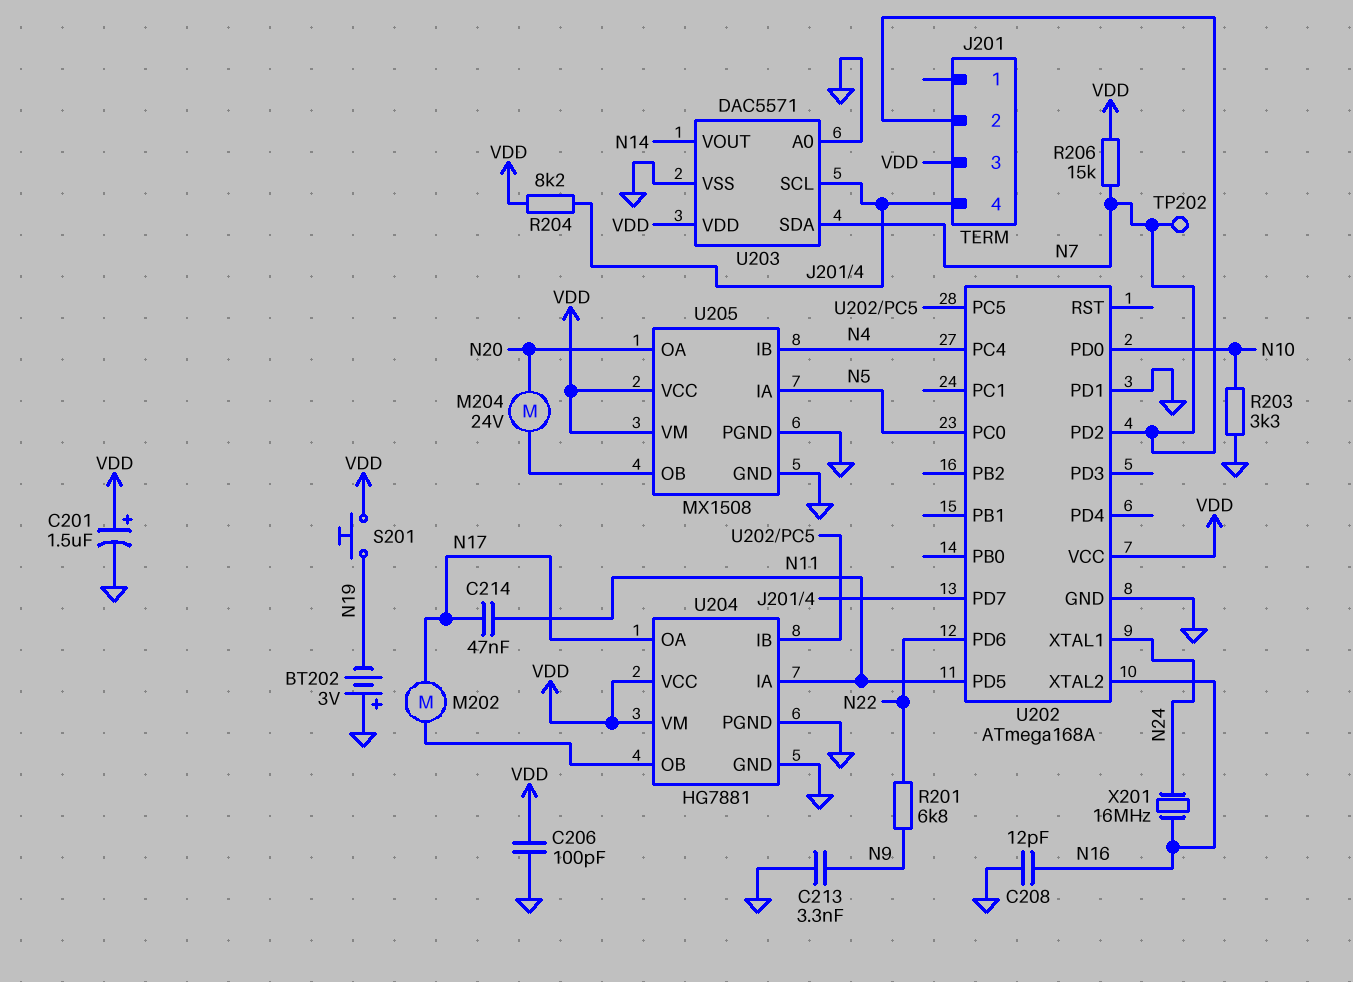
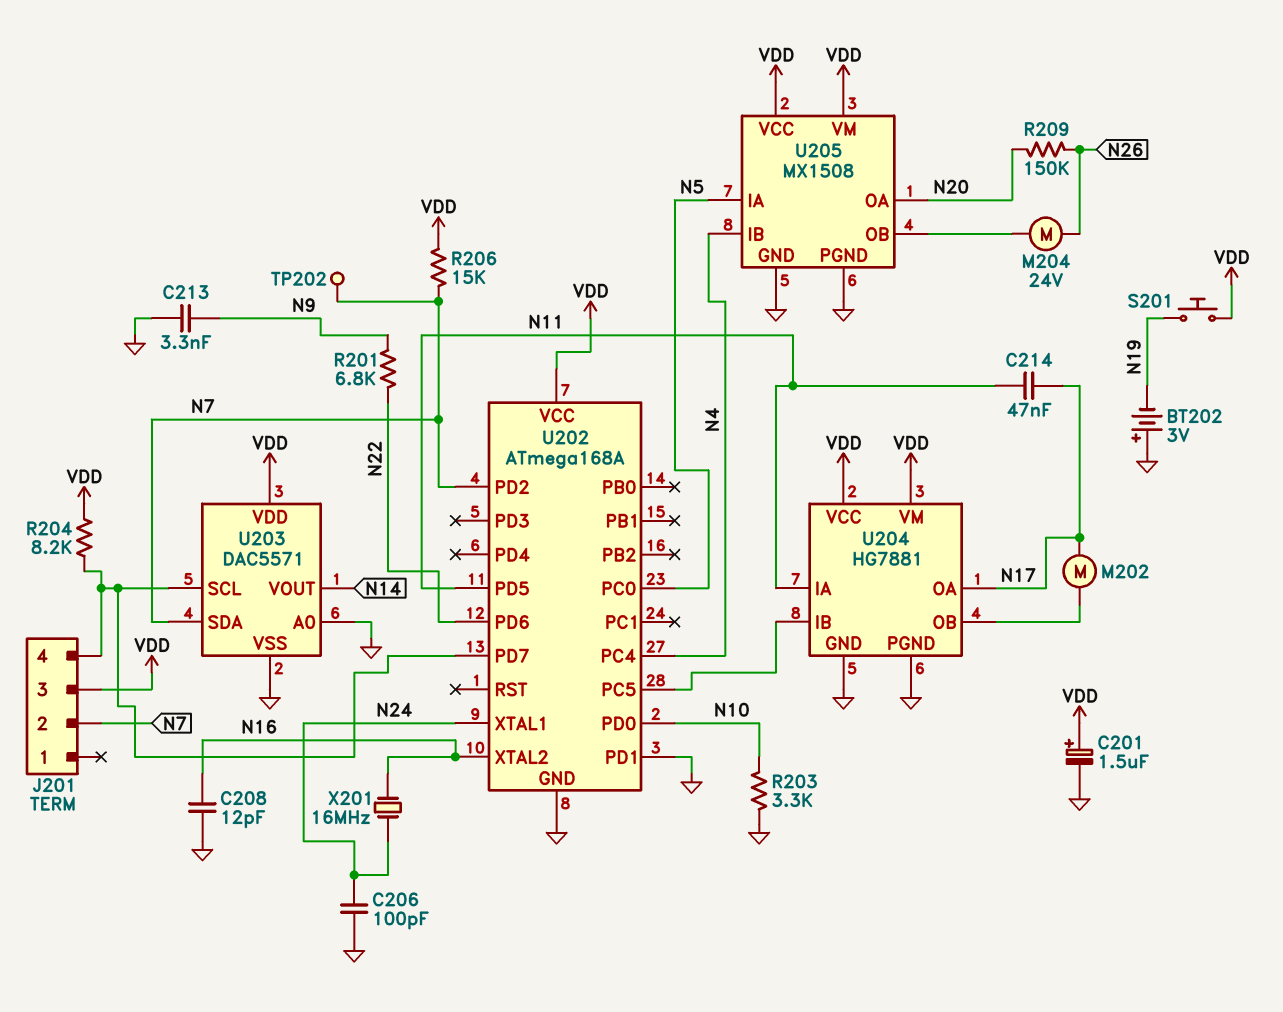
C206: 100pF (GND, VDD) -> 100pF (GND, N24)
M204: motor 24V (N20, U205/OB) -> motor 24V (N26, U205/OB)
R209: none -> 150k (N20, N26)

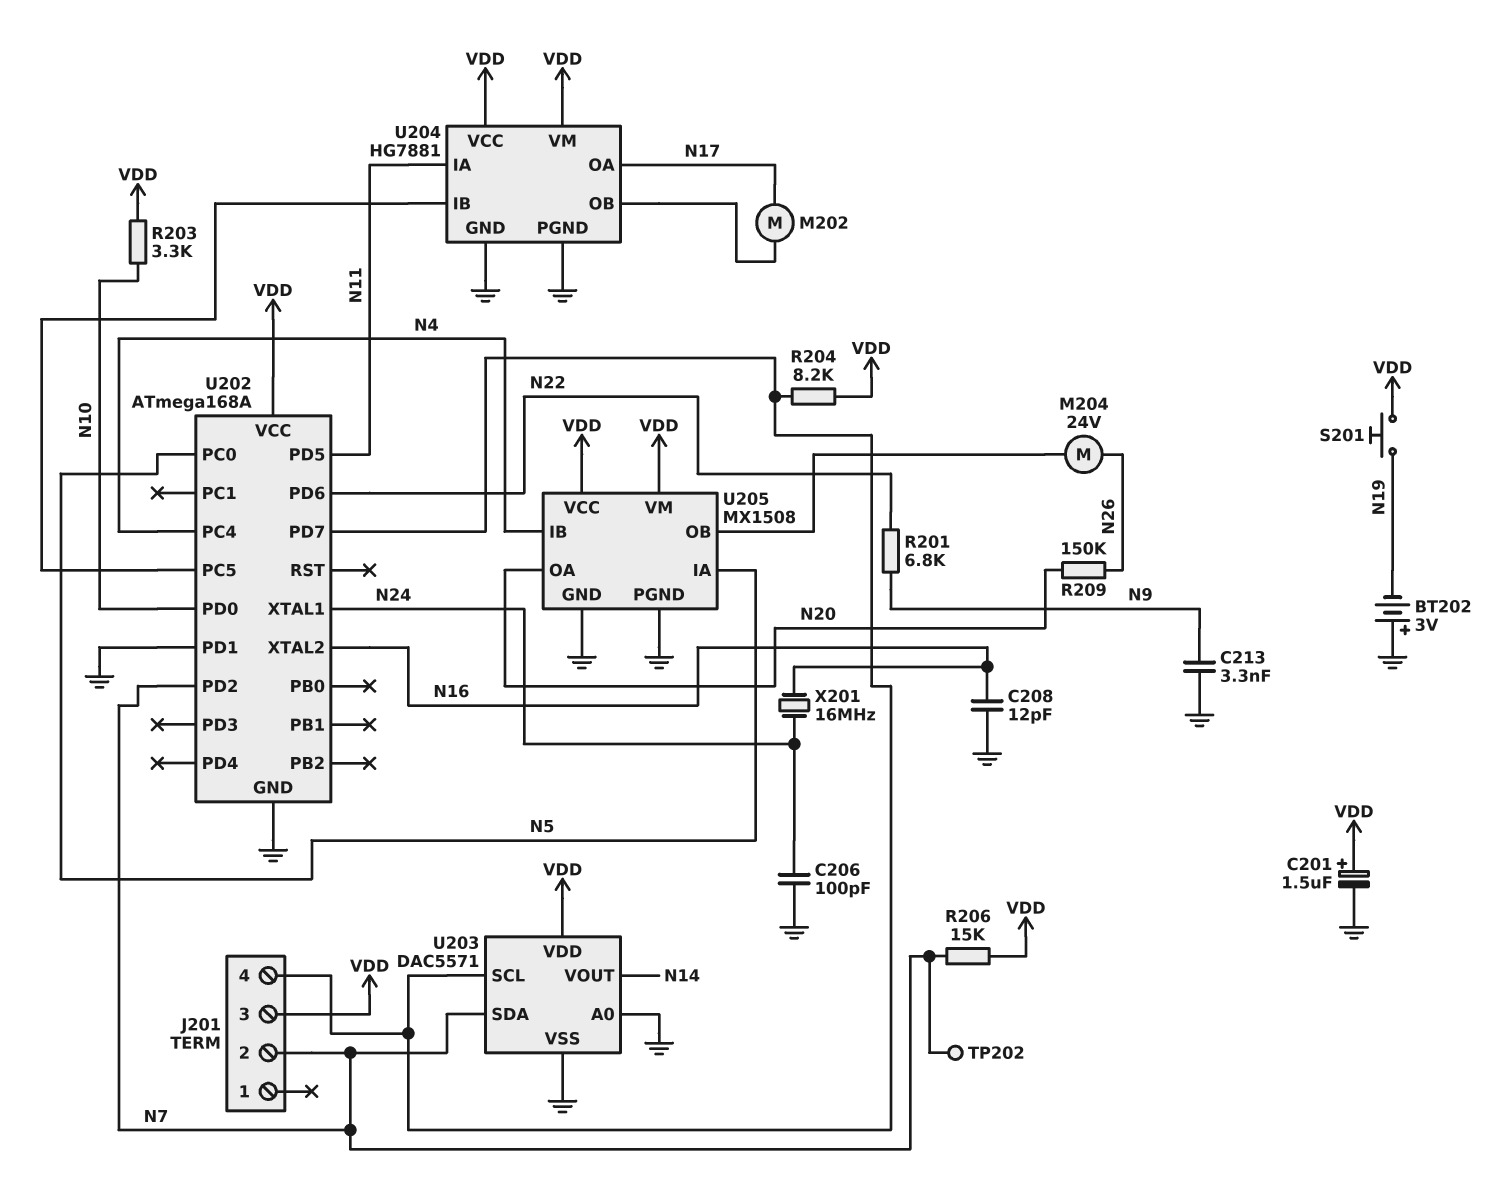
C214: 47nF (N11, N17) -> none
R203: 3.3k (GND, N10) -> 3.3k (N10, VDD)

